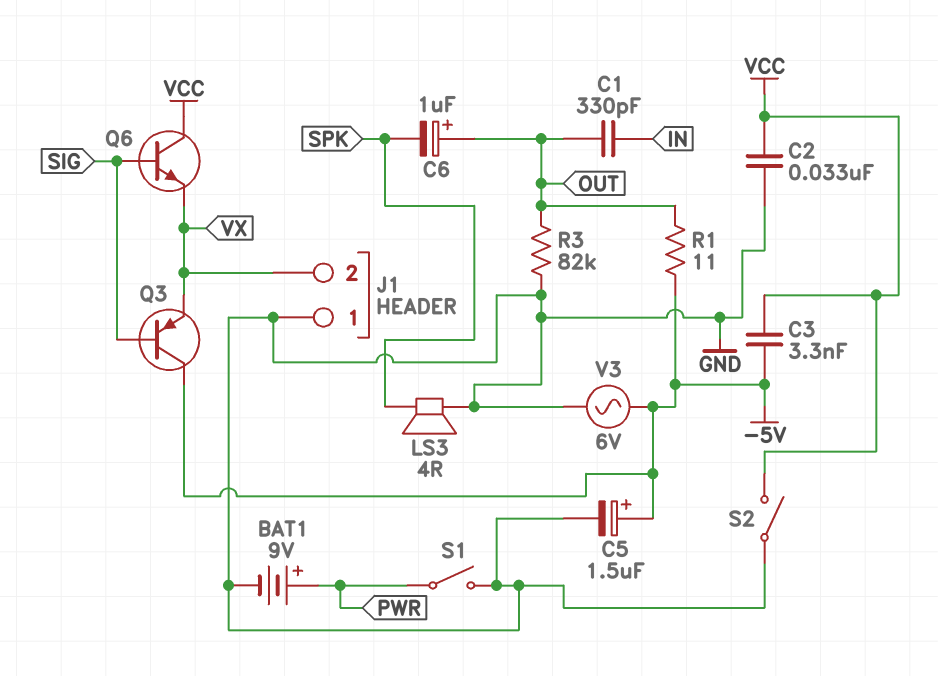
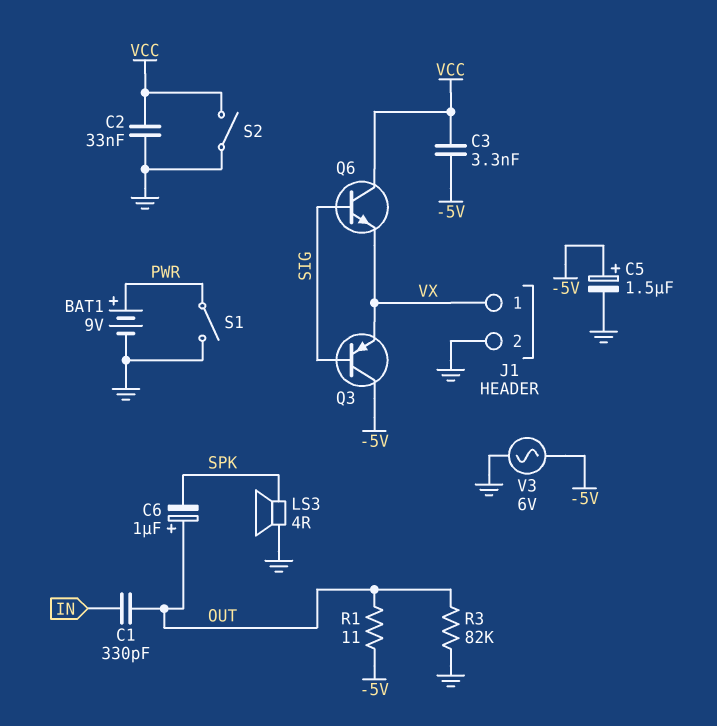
J1 pin 1: GND -> VX
J1 pin 2: VX -> GND

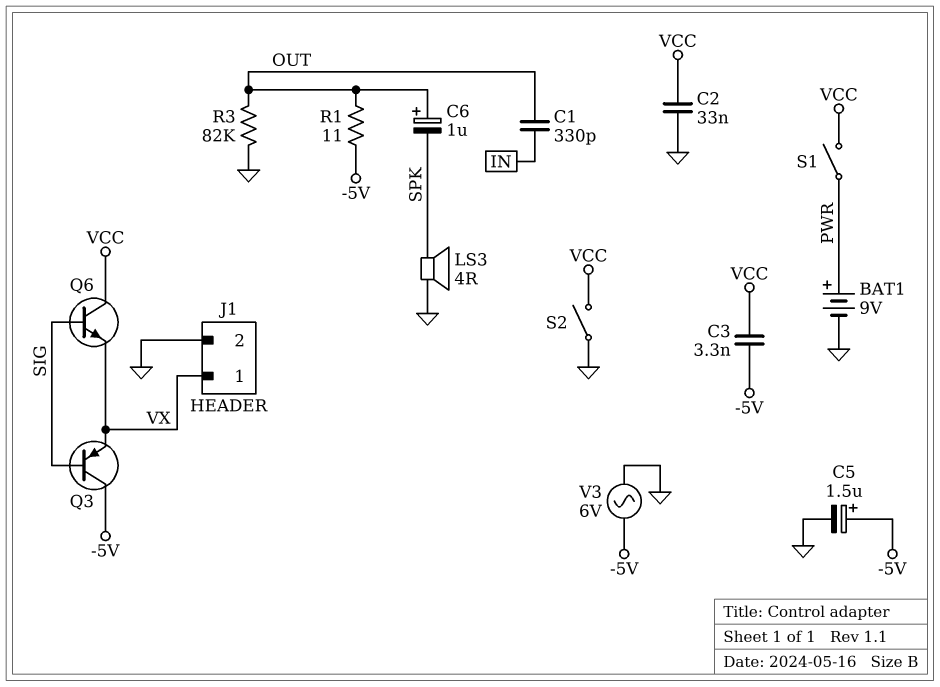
S1: switch (GND, PWR) -> switch (PWR, VCC)

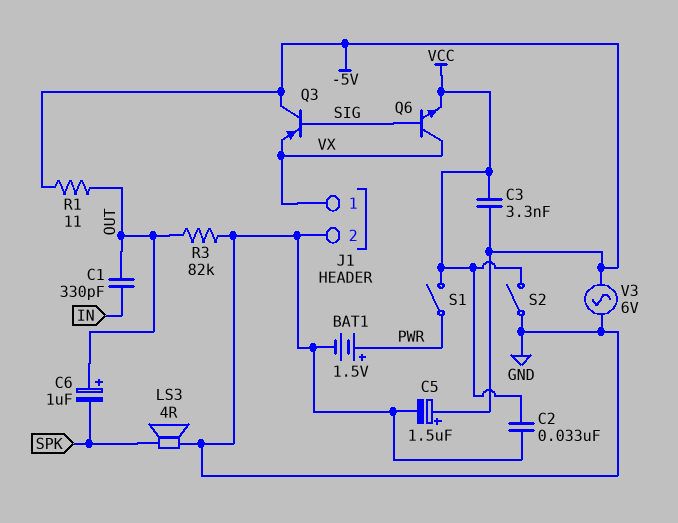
BAT1: 9V (plus PWR, minus GND) -> 1.5V (plus PWR, minus GND)
Q6: NPN (B SIG, C VCC, E VX) -> NPN (B SIG, C VX, E VCC)

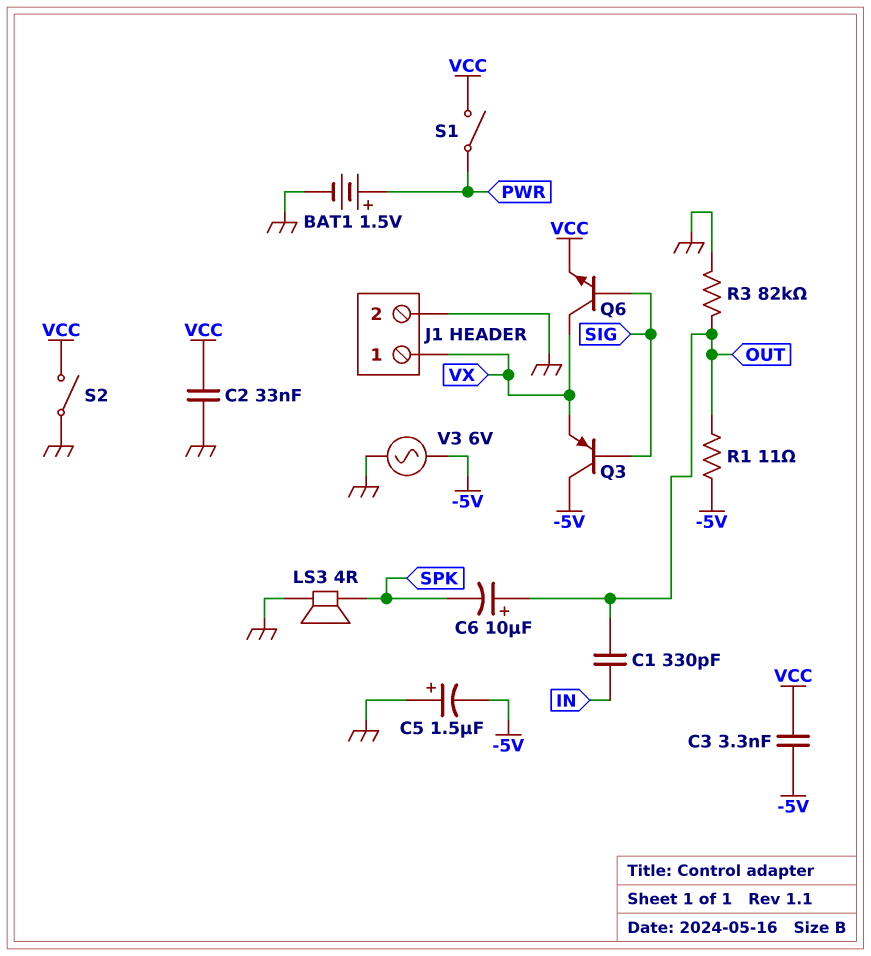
C5: 1.5uF (plus -5V, minus GND) -> 1.5uF (plus GND, minus -5V)
C6: 1uF (plus OUT, minus SPK) -> 10uF (plus OUT, minus SPK)

